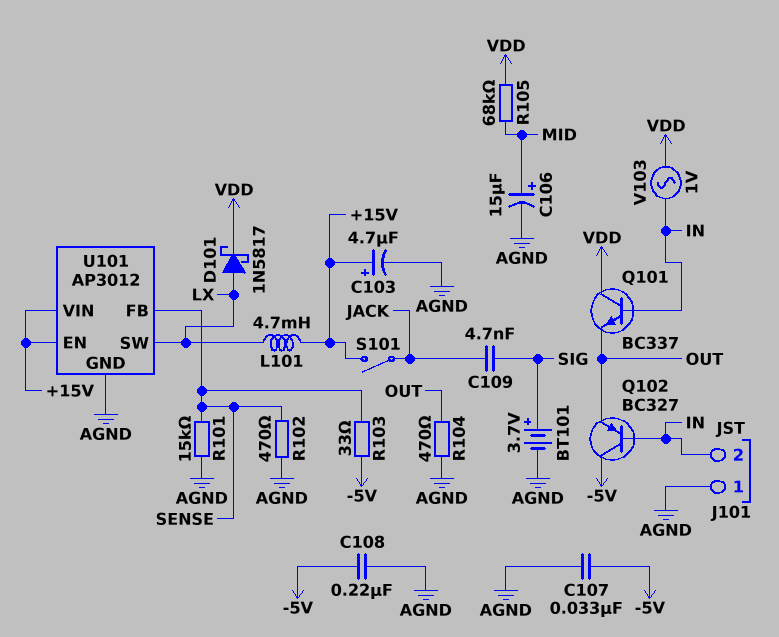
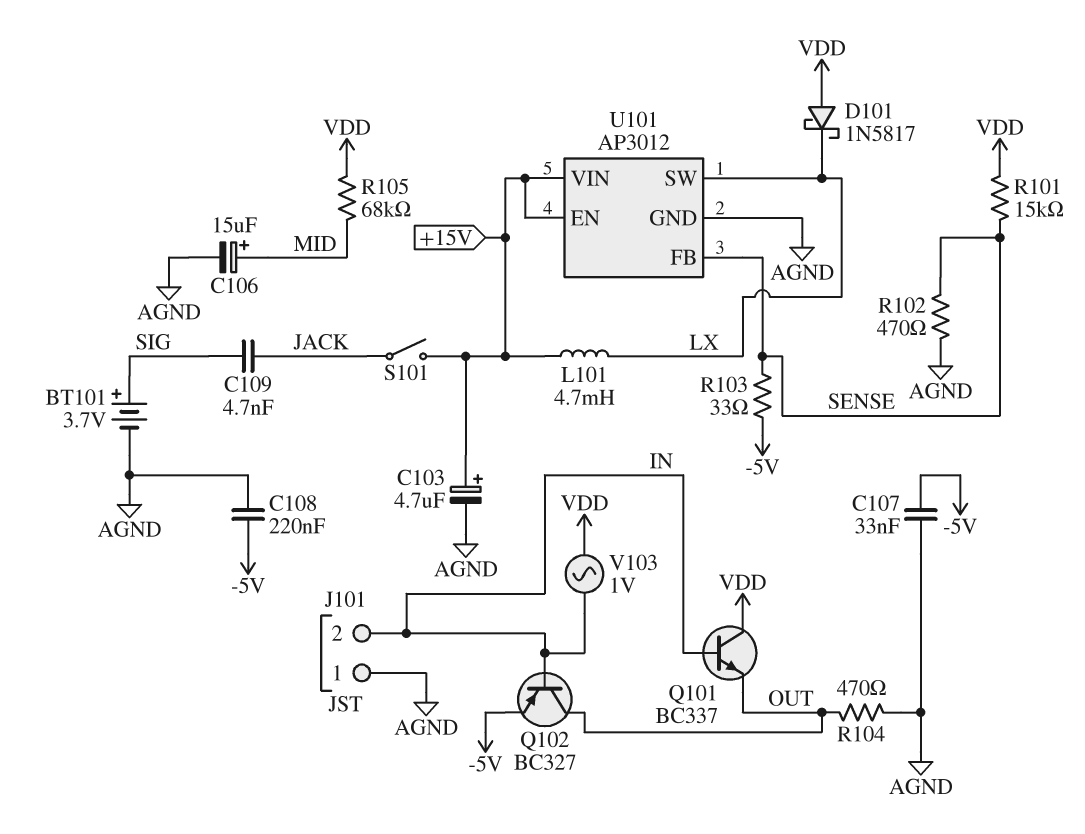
D101: schottky 1N5817 (A LX, K VDD) -> schottky 1N5817 (A VDD, K LX)
Q102: PNP BC327 (B IN, C -5V, E OUT) -> PNP BC327 (B IN, C OUT, E -5V)
R101: 15k (AGND, SENSE) -> 15k (SENSE, VDD)

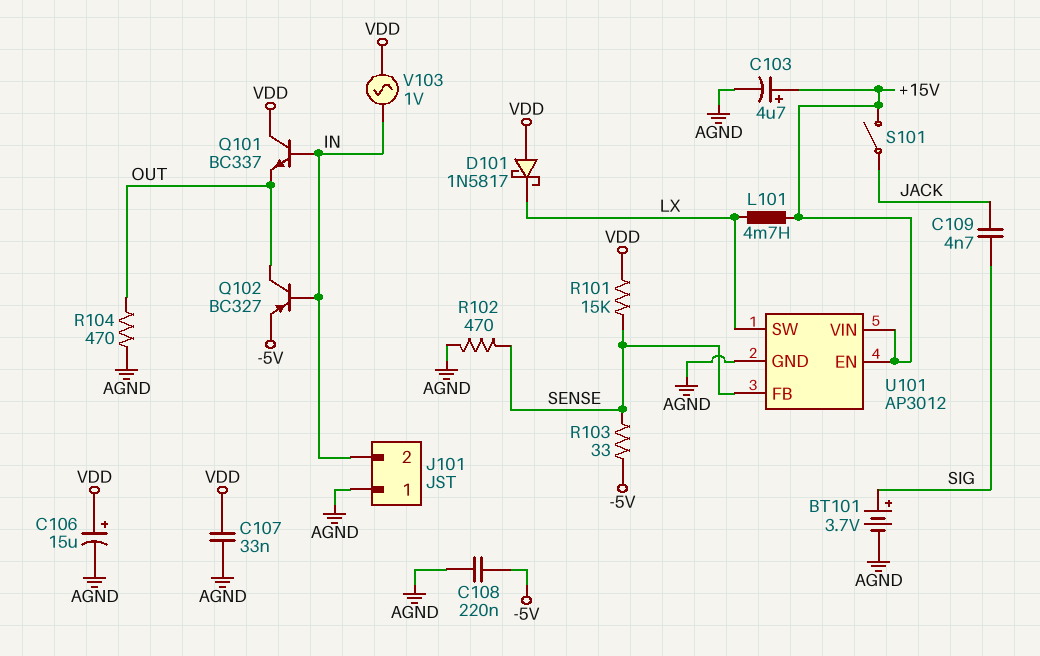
C106: 15uF (plus MID, minus AGND) -> 15uF (plus VDD, minus AGND)
C107: 33nF (-5V, AGND) -> 33nF (AGND, VDD)
R105: 68k (MID, VDD) -> none

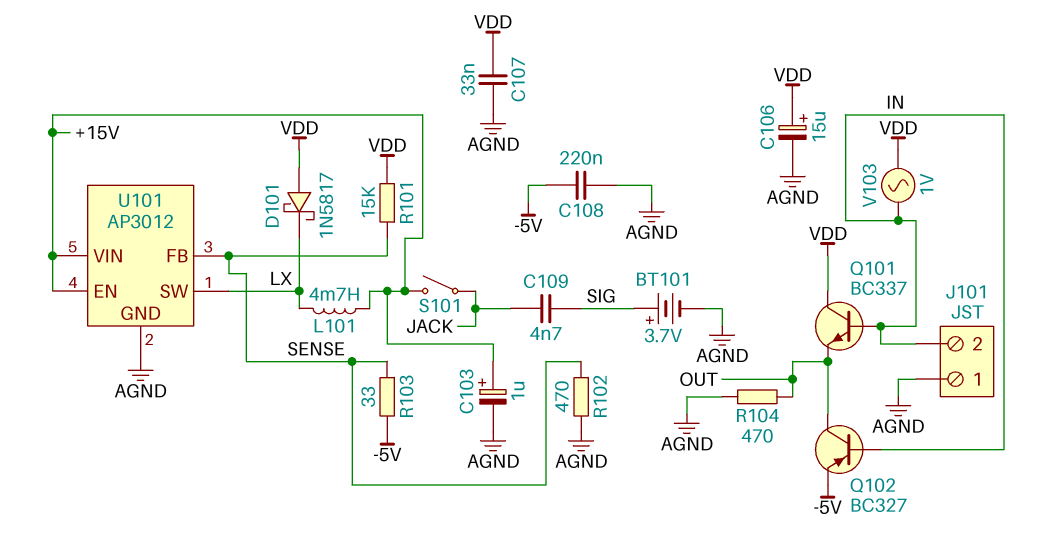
C103: 4.7uF (plus +15V, minus AGND) -> 1uF (plus +15V, minus AGND)

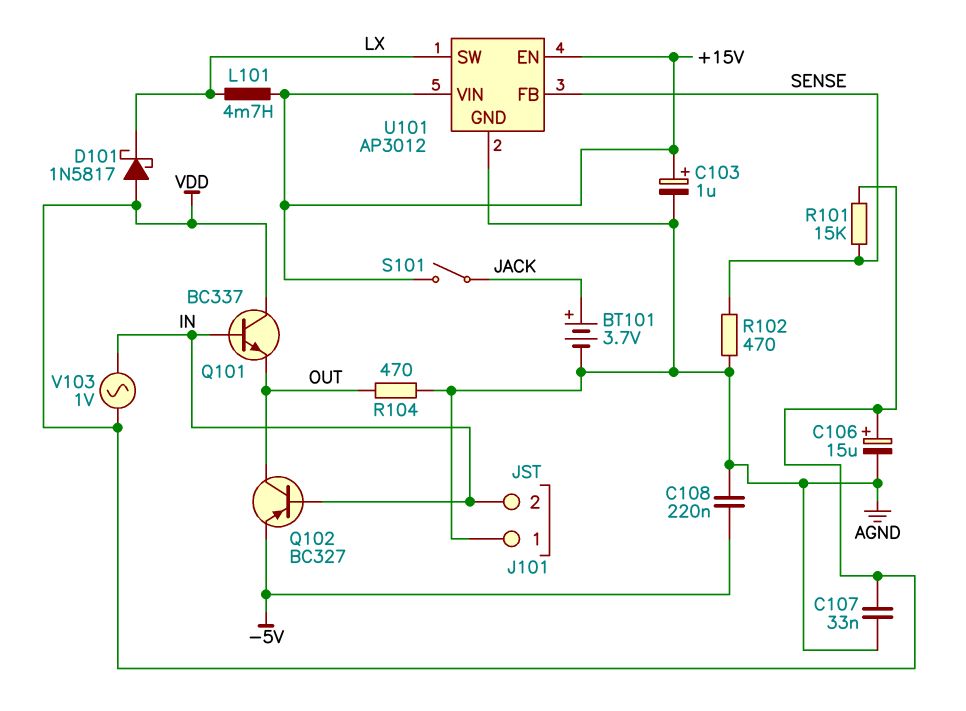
BT101: 3.7V (plus SIG, minus AGND) -> 3.7V (plus JACK, minus AGND)
C109: 4.7nF (JACK, SIG) -> none
R103: 33 (-5V, SENSE) -> none

